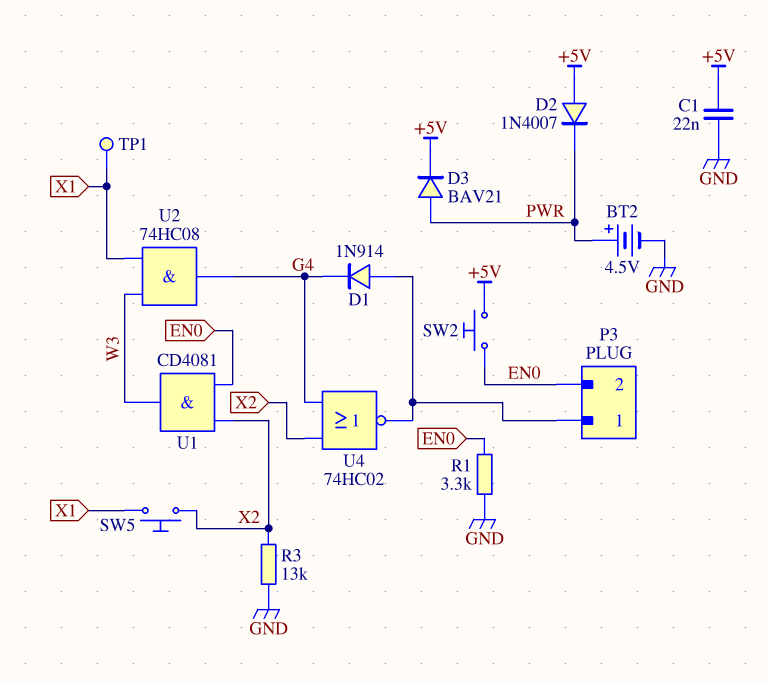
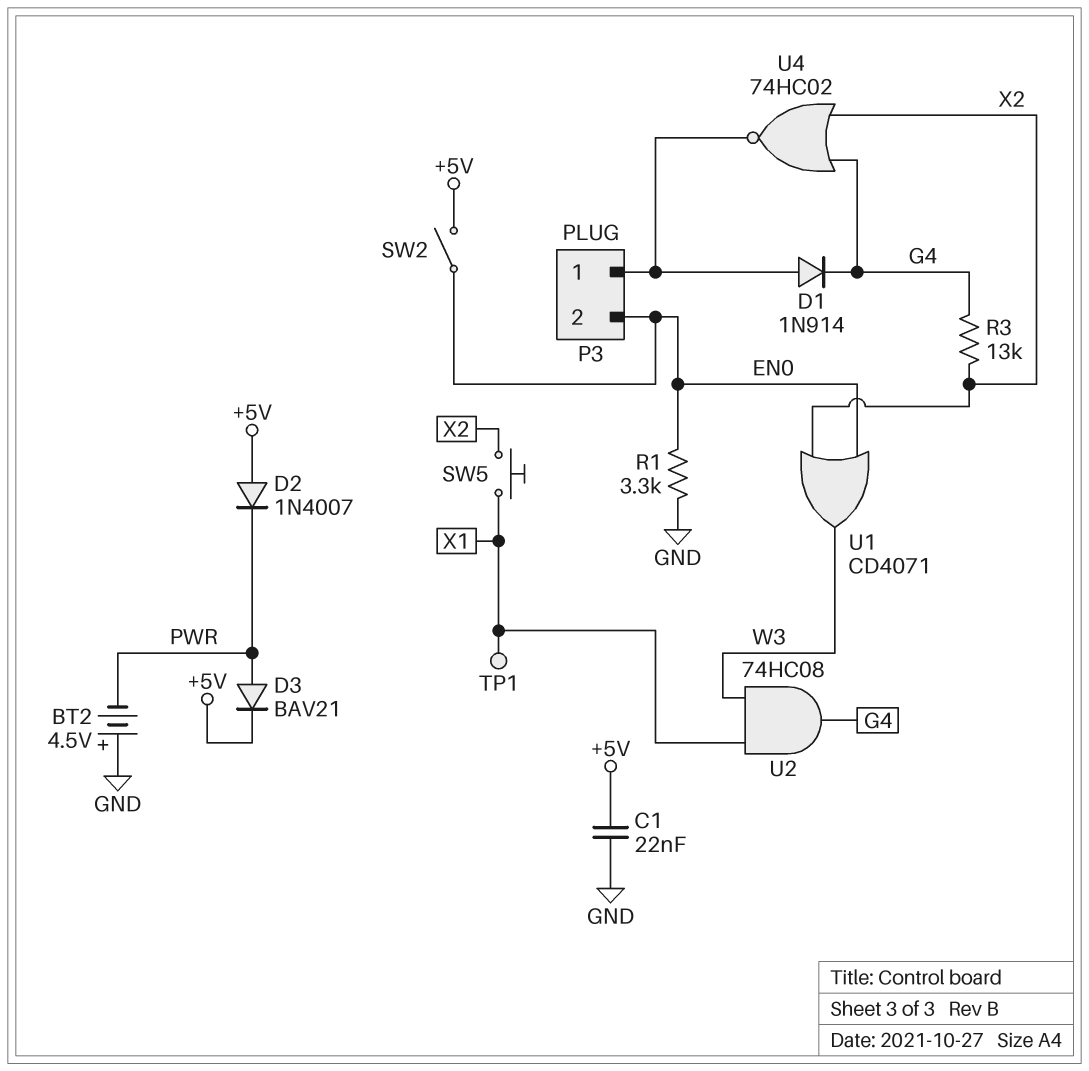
BT2: 4.5V (plus PWR, minus GND) -> 4.5V (plus GND, minus PWR)
R3: 13k (GND, X2) -> 13k (G4, X2)
SW2: button (+5V, EN0) -> switch (+5V, EN0)
U1: AND CD4081 (in EN0, in X2, out W3) -> OR CD4071 (in EN0, in X2, out W3)

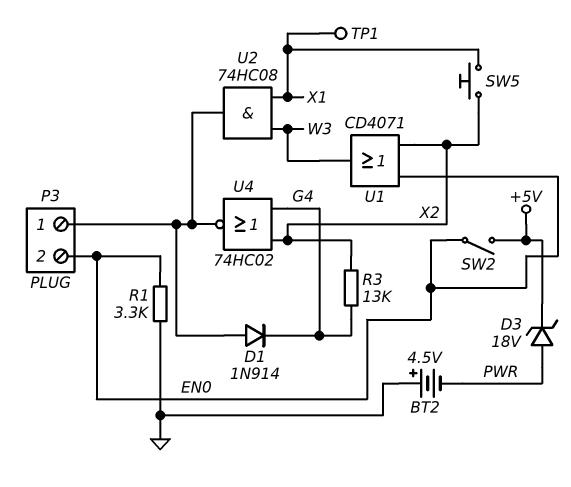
C1: 22nF (+5V, GND) -> none
D2: diode 1N4007 (A +5V, K PWR) -> none
D3: diode BAV21 (A PWR, K +5V) -> zener 18V (A PWR, K +5V)
U2: AND 74HC08 (in W3, in X1, out G4) -> AND 74HC08 (in W3, in X1, out P3/1)

